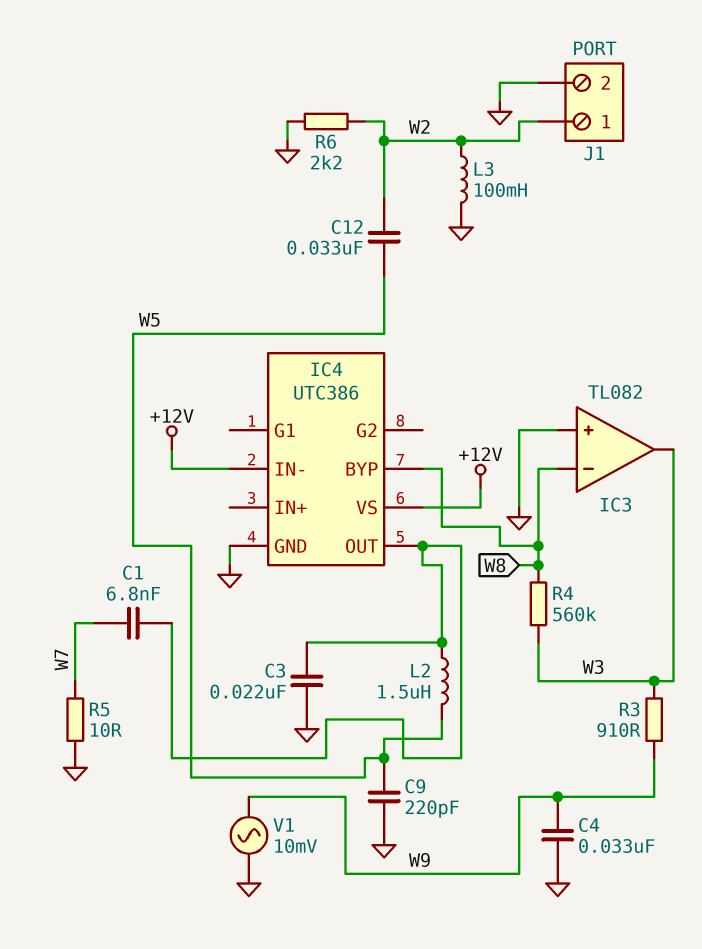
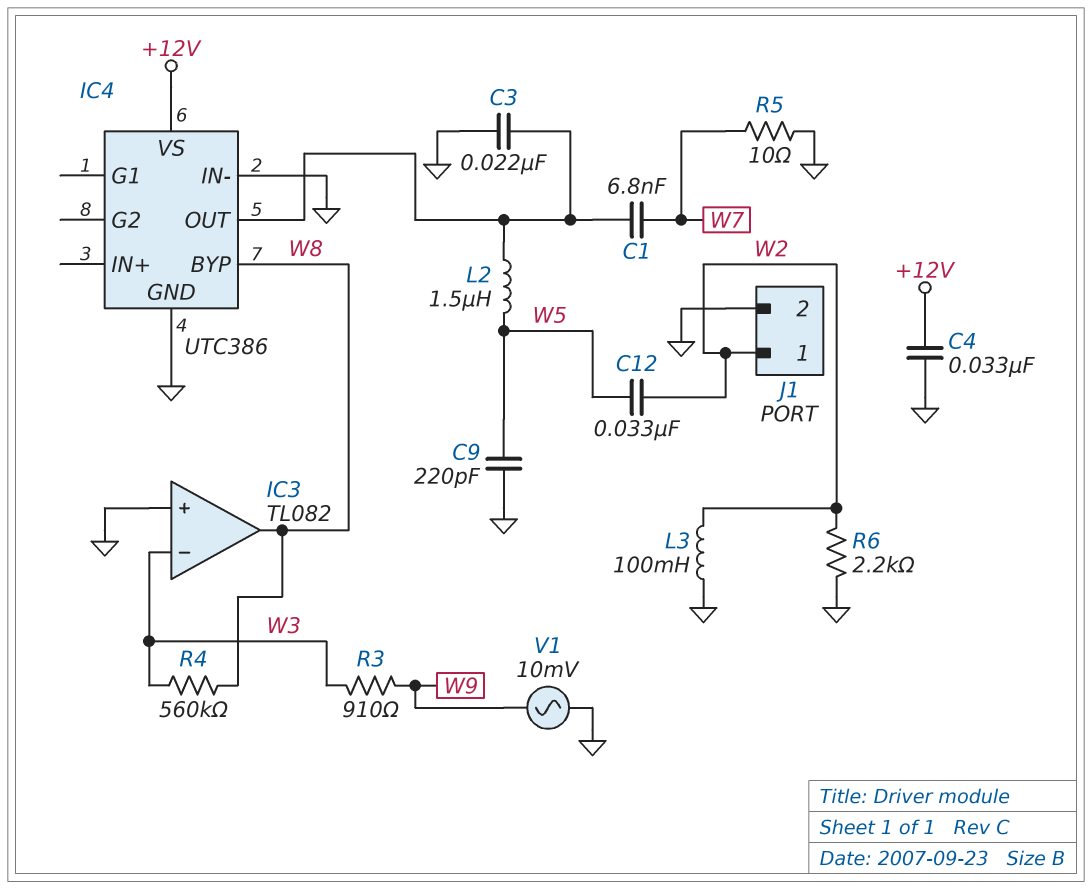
C4: 33nF (GND, W9) -> 33nF (+12V, GND)
IC3 pin in-: W8 -> W3
IC3 pin out: W3 -> W8
IC4 pin IN-: +12V -> GND

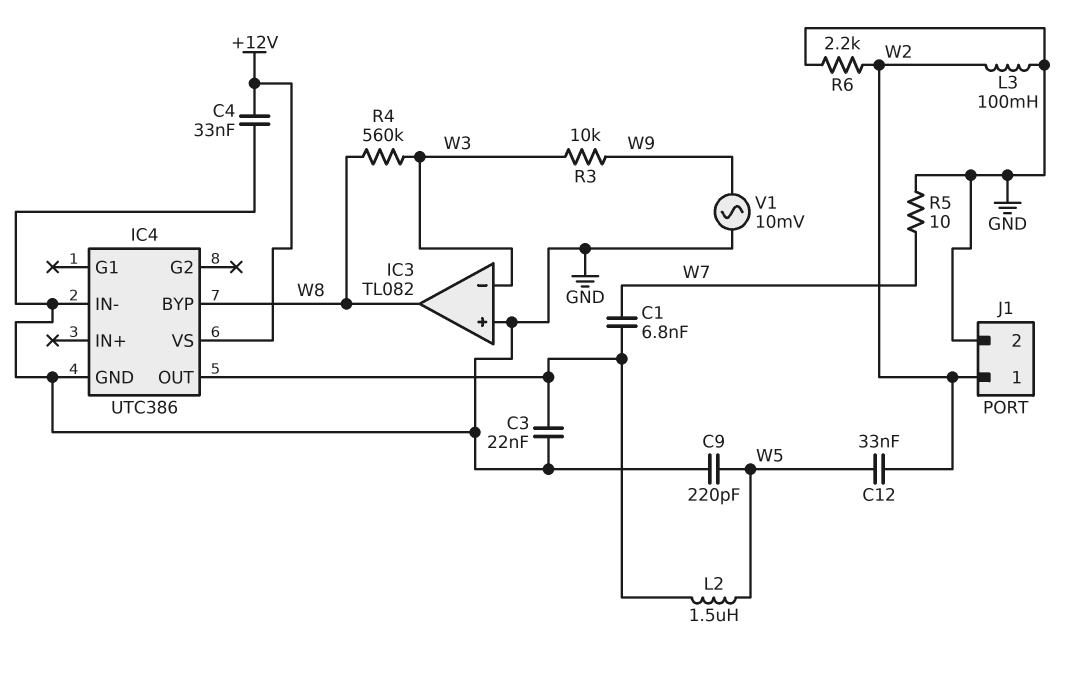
R3: 910 (W3, W9) -> 10k (W3, W9)

